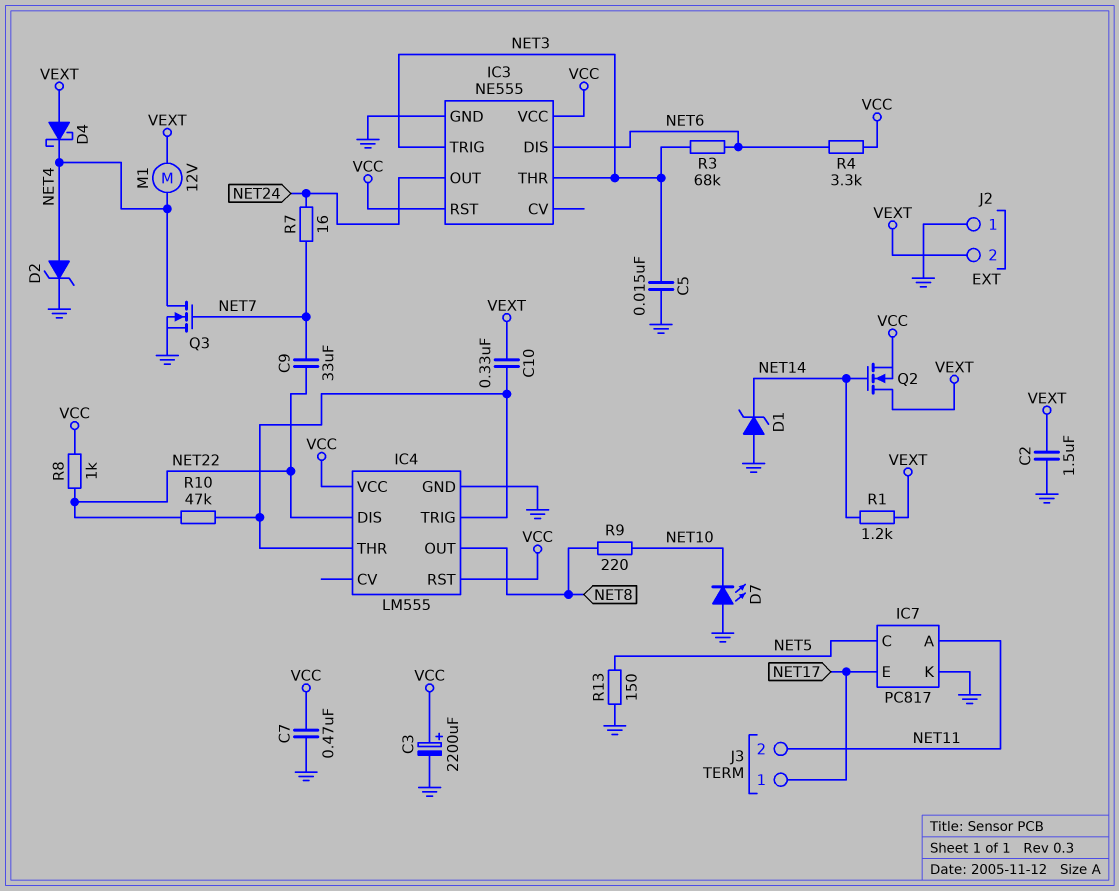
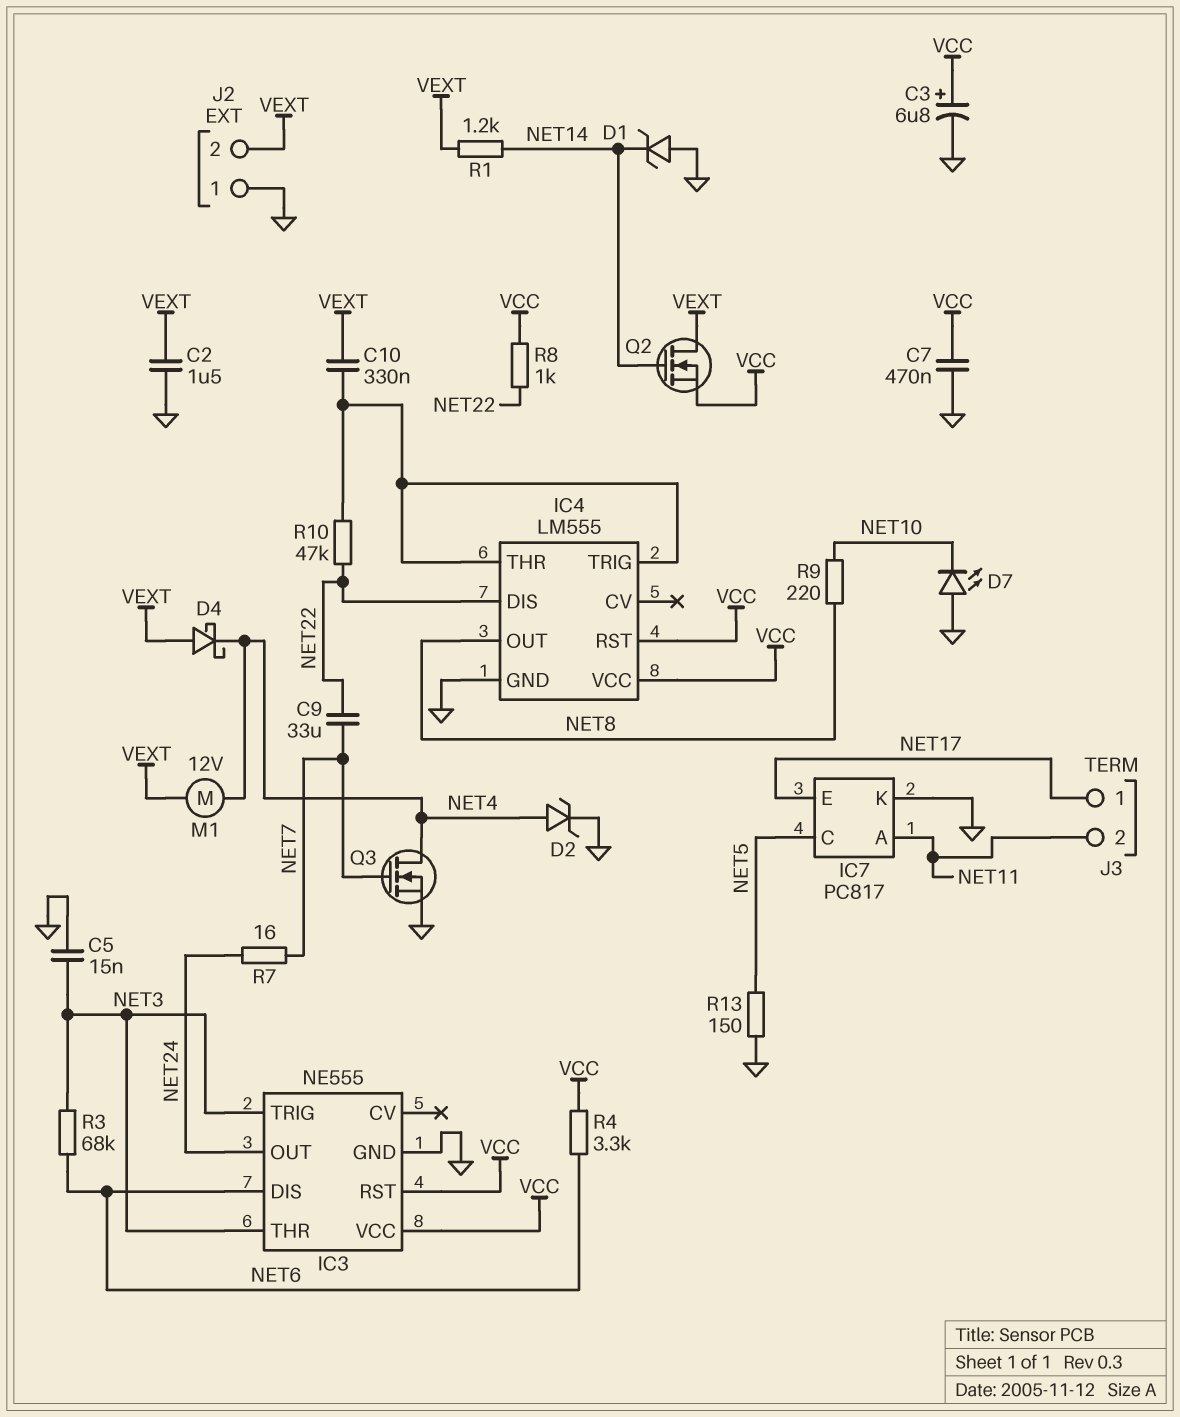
C3: 2200uF (plus VCC, minus GND) -> 6.8uF (plus VCC, minus GND)

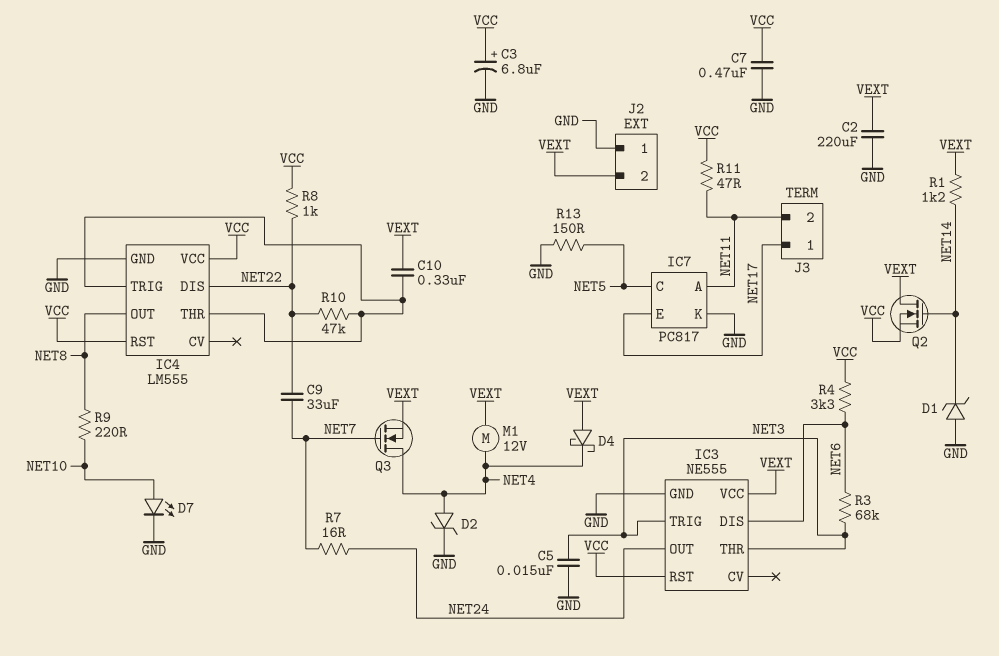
C2: 1.5uF (GND, VEXT) -> 220uF (GND, VEXT)
D7: LED (A GND, K NET10) -> LED (A NET10, K GND)
IC3 pin VCC: VCC -> VEXT
Q3: NMOS (G NET7, D NET4, S GND) -> NMOS (G NET7, D NET4, S VEXT)
R11: none -> 47 (NET11, VCC)

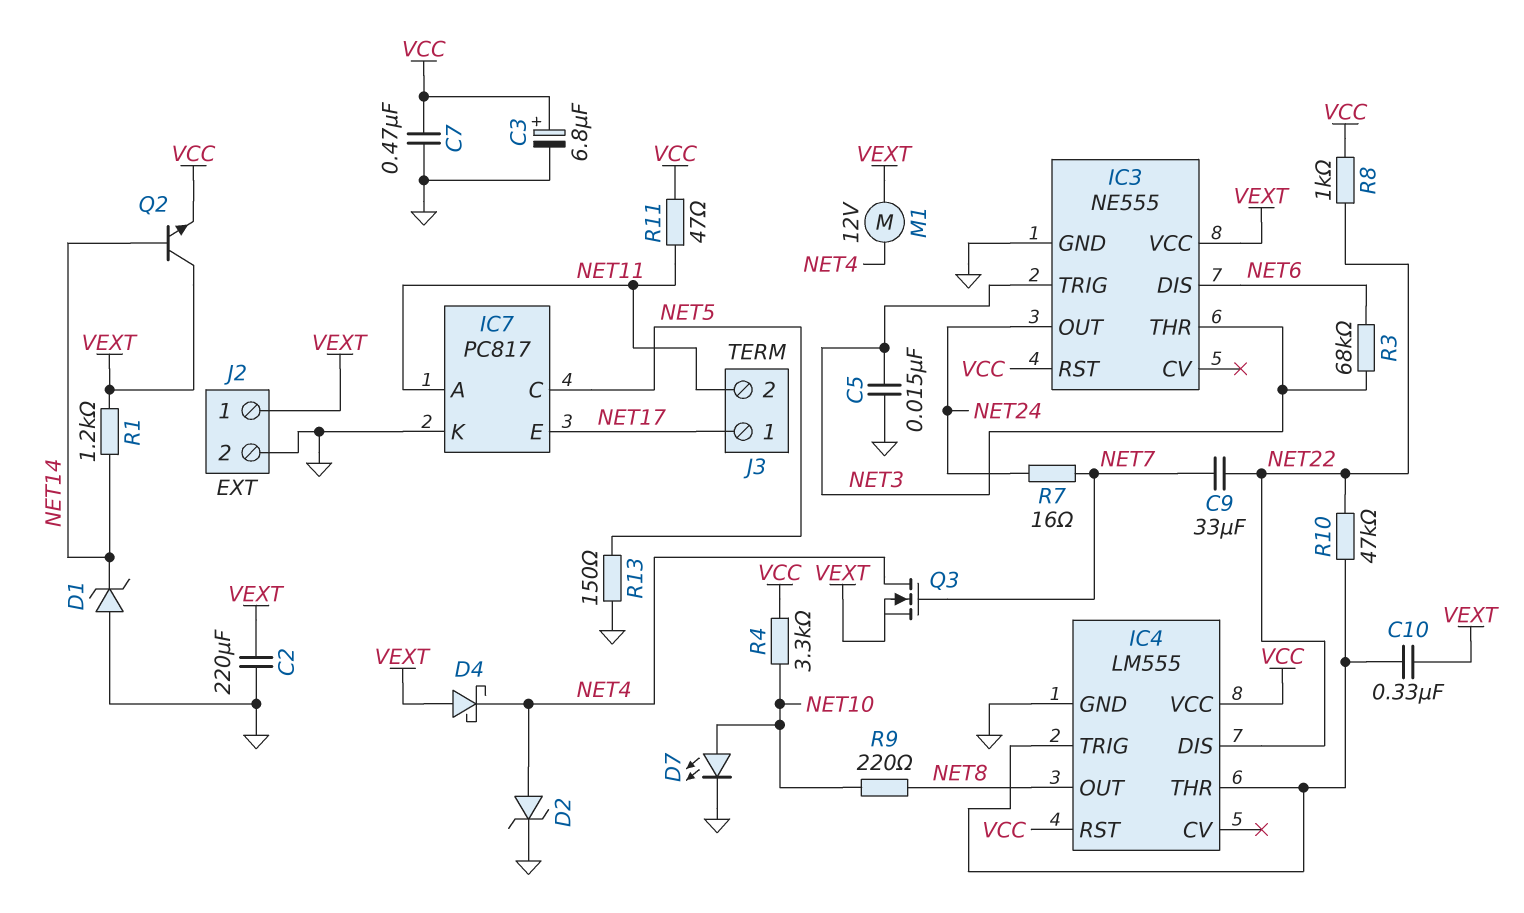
J2 pin 1: GND -> VEXT
J2 pin 2: VEXT -> GND
Q2: NMOS (G NET14, D VEXT, S VCC) -> NPN (B NET14, C VEXT, E VCC)
R4: 3.3k (NET6, VCC) -> 3.3k (NET10, VCC)

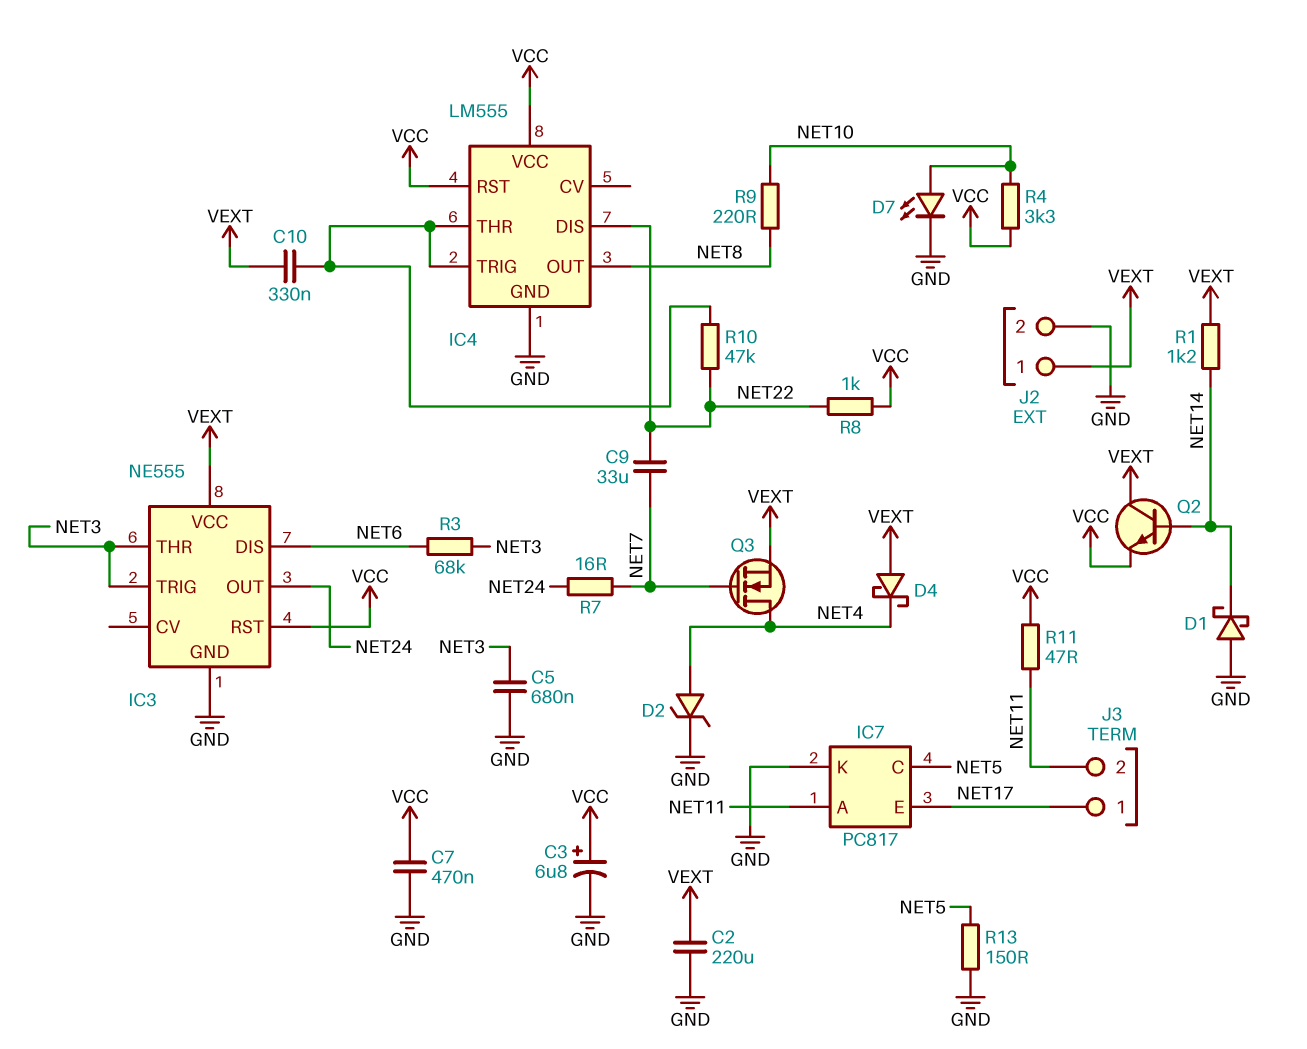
C5: 15nF (GND, NET3) -> 680nF (GND, NET3)
D1: zener (A GND, K NET14) -> schottky (A GND, K NET14)
M1: motor 12V (NET4, VEXT) -> none

